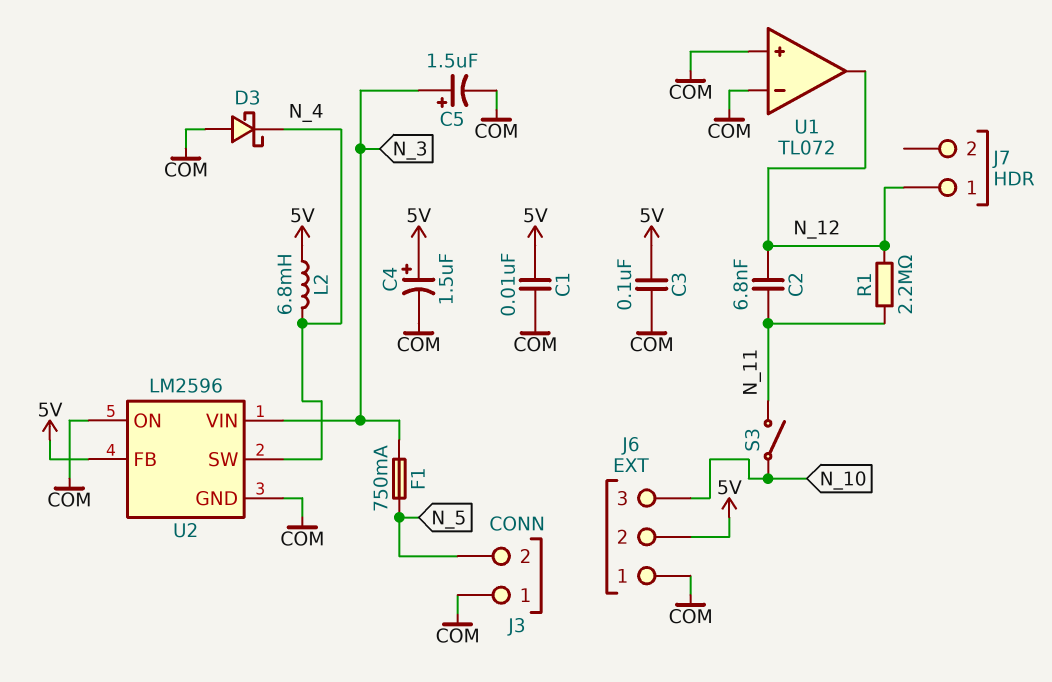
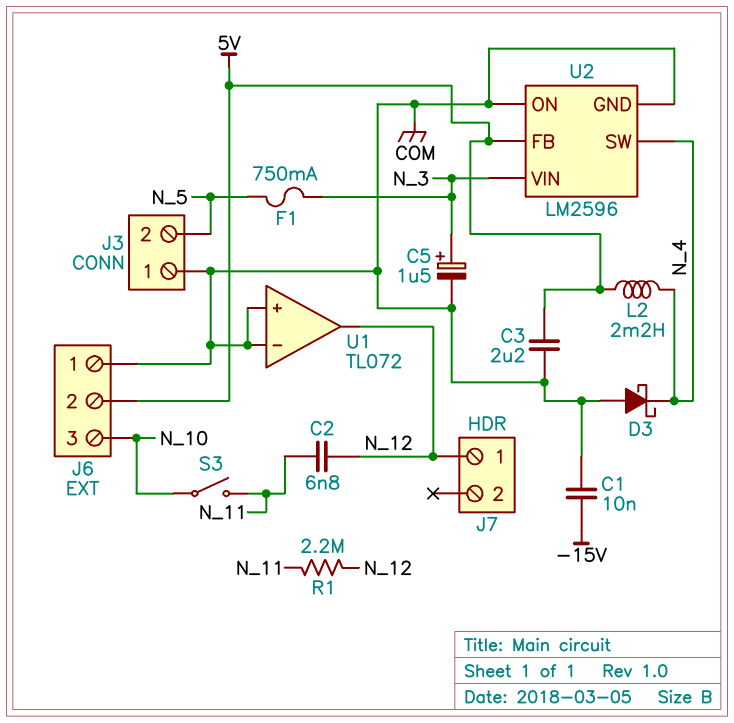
C1: 10nF (5V, COM) -> 10nF (-15V, COM)
C3: 100nF (5V, COM) -> 2.2uF (5V, COM)
C4: 1.5uF (plus 5V, minus COM) -> none
L2: 6.8mH (5V, N_4) -> 2.2mH (5V, N_4)

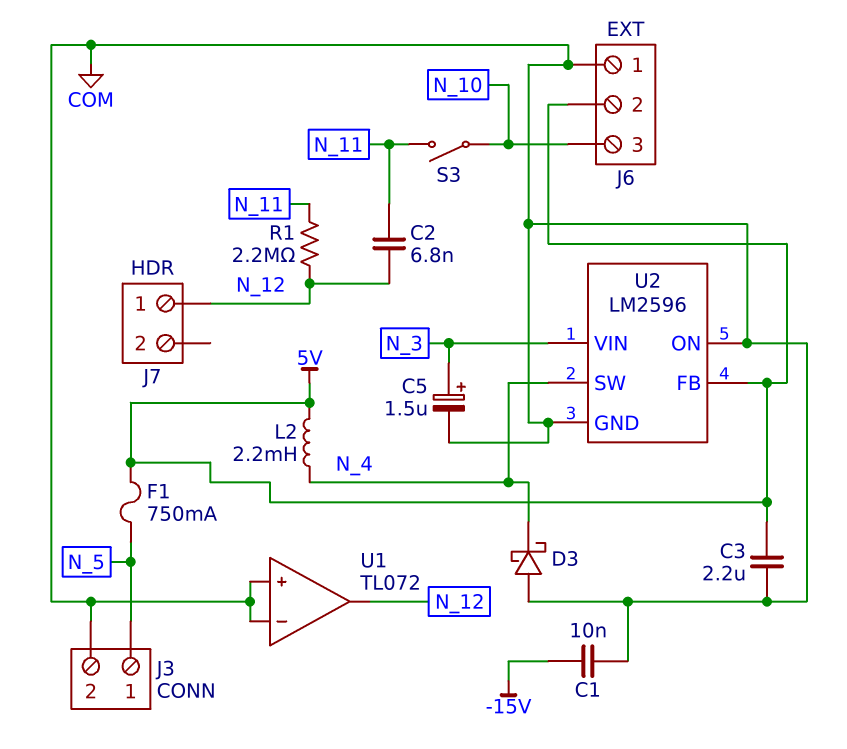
F1: 750mA (N_3, N_5) -> 750mA (5V, N_5)
J3 pin 1: COM -> N_5
J3 pin 2: N_5 -> COM

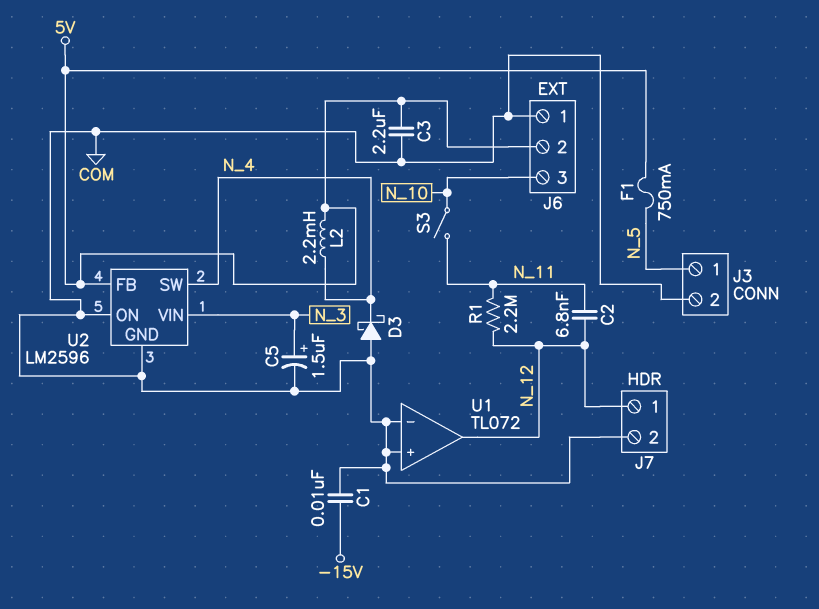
J7 pin 2: none -> COM

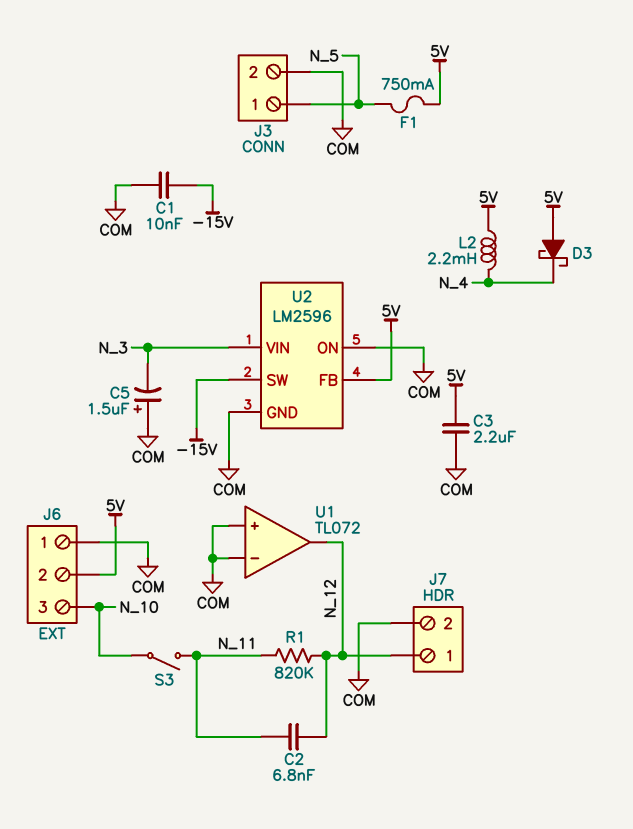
C5: 1.5uF (plus N_3, minus COM) -> 1.5uF (plus COM, minus N_3)
D3: schottky (A COM, K N_4) -> schottky (A 5V, K N_4)
R1: 2.2M (N_11, N_12) -> 820k (N_11, N_12)
U2 pin SW: N_4 -> -15V

